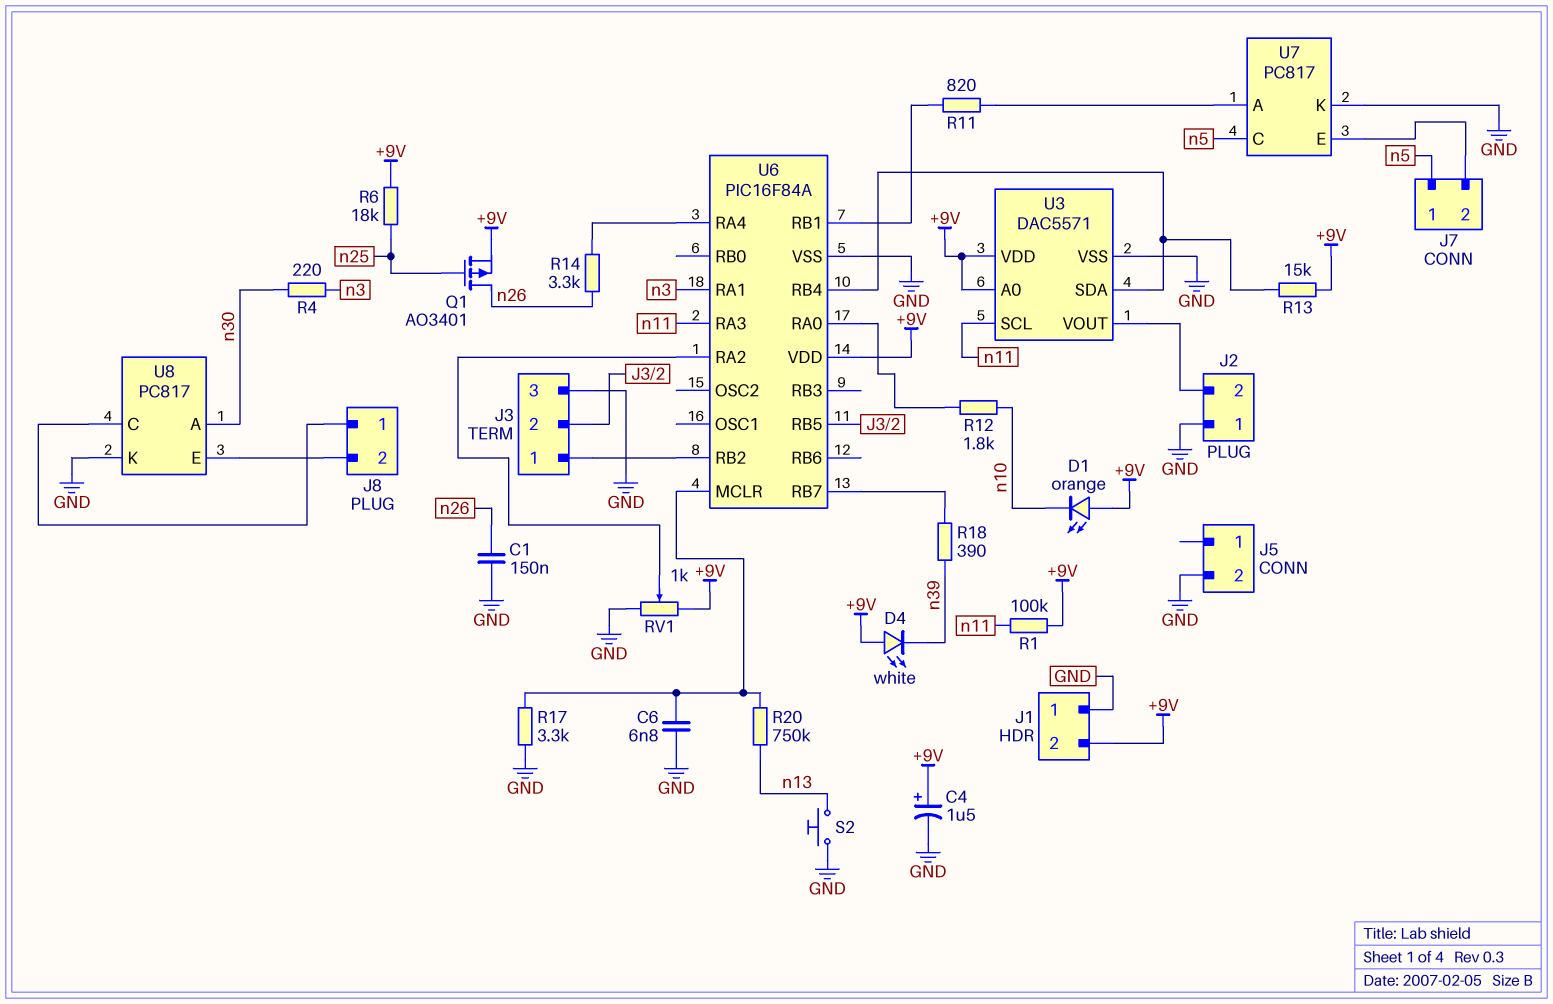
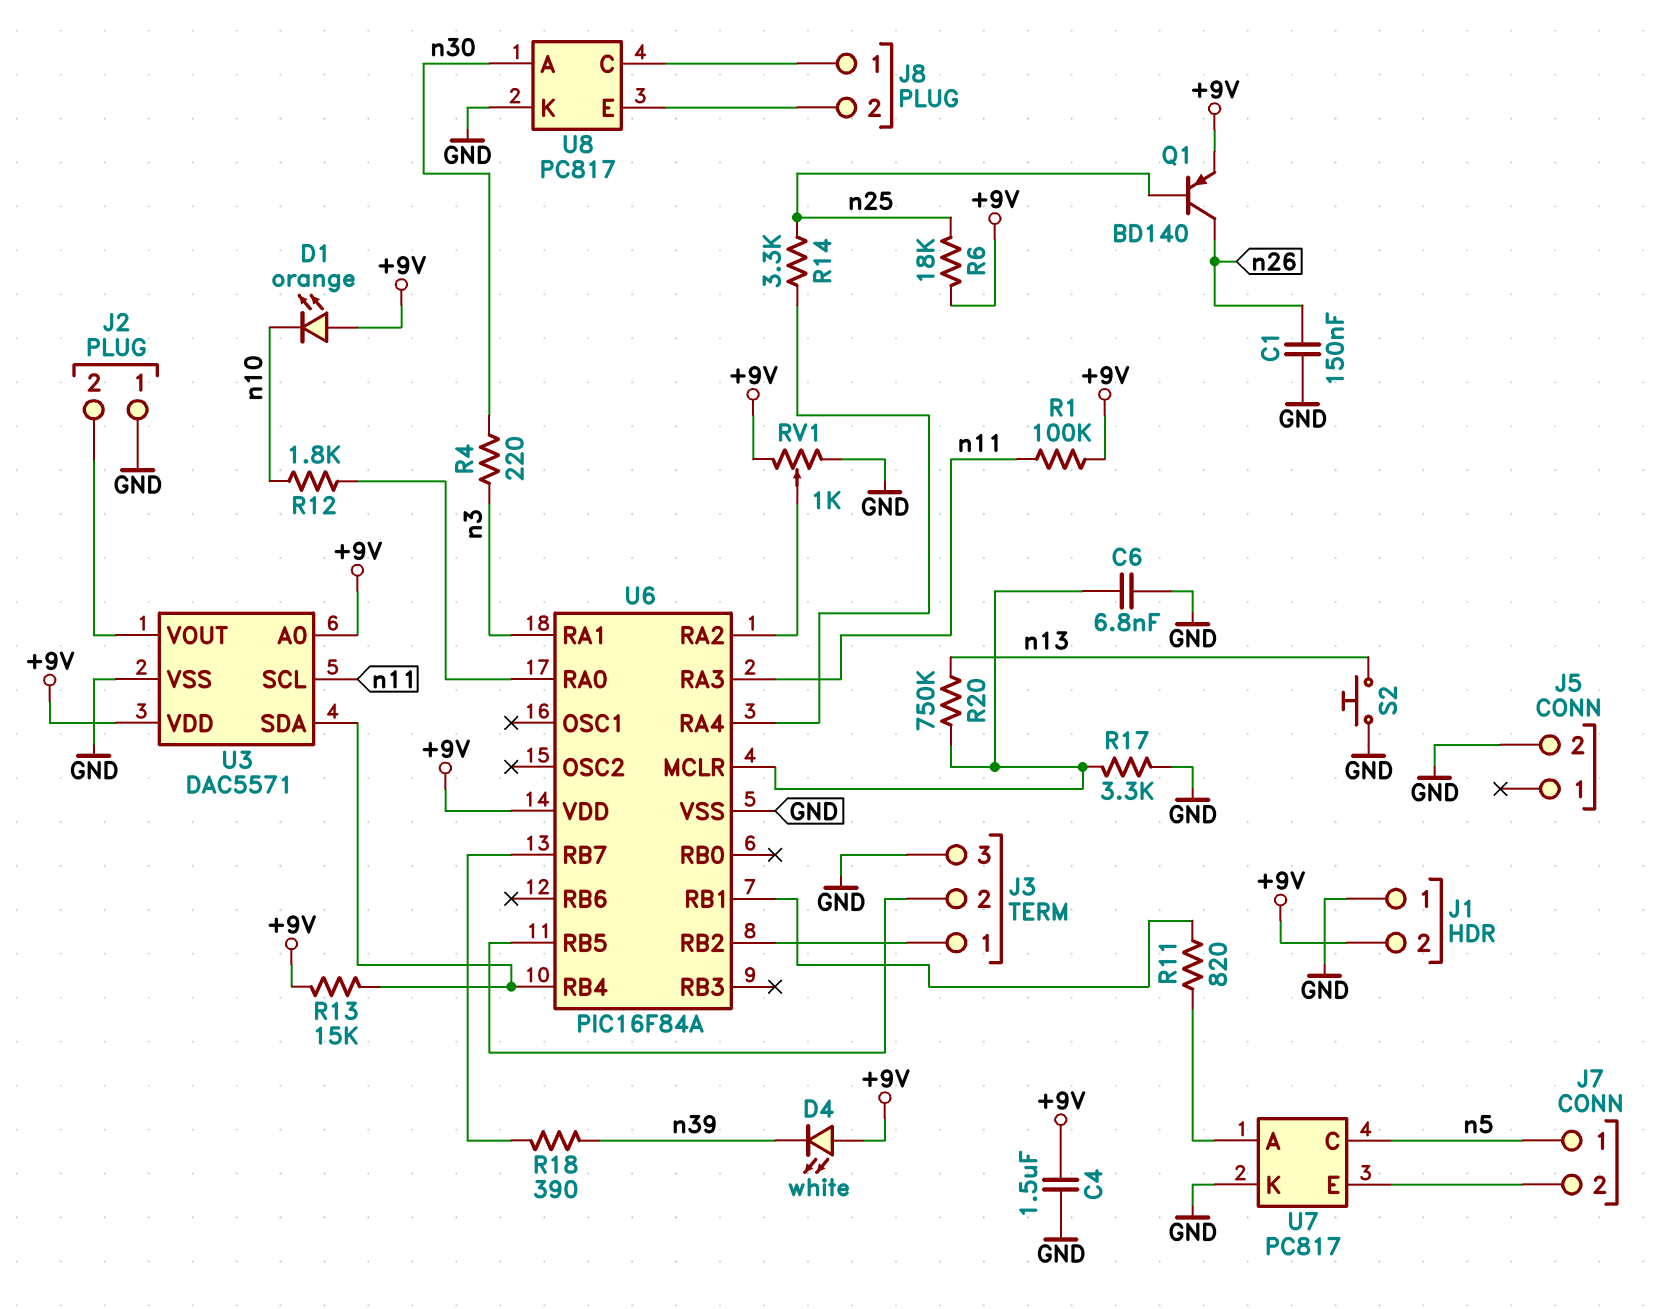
C4: 1.5uF (plus +9V, minus GND) -> 1.5uF (+9V, GND)
Q1: PMOS AO3401 (G n25, D n26, S +9V) -> PNP BD140 (B n25, C n26, E +9V)
R14: 3.3k (U6/RA4, n26) -> 3.3k (U6/RA4, n25)

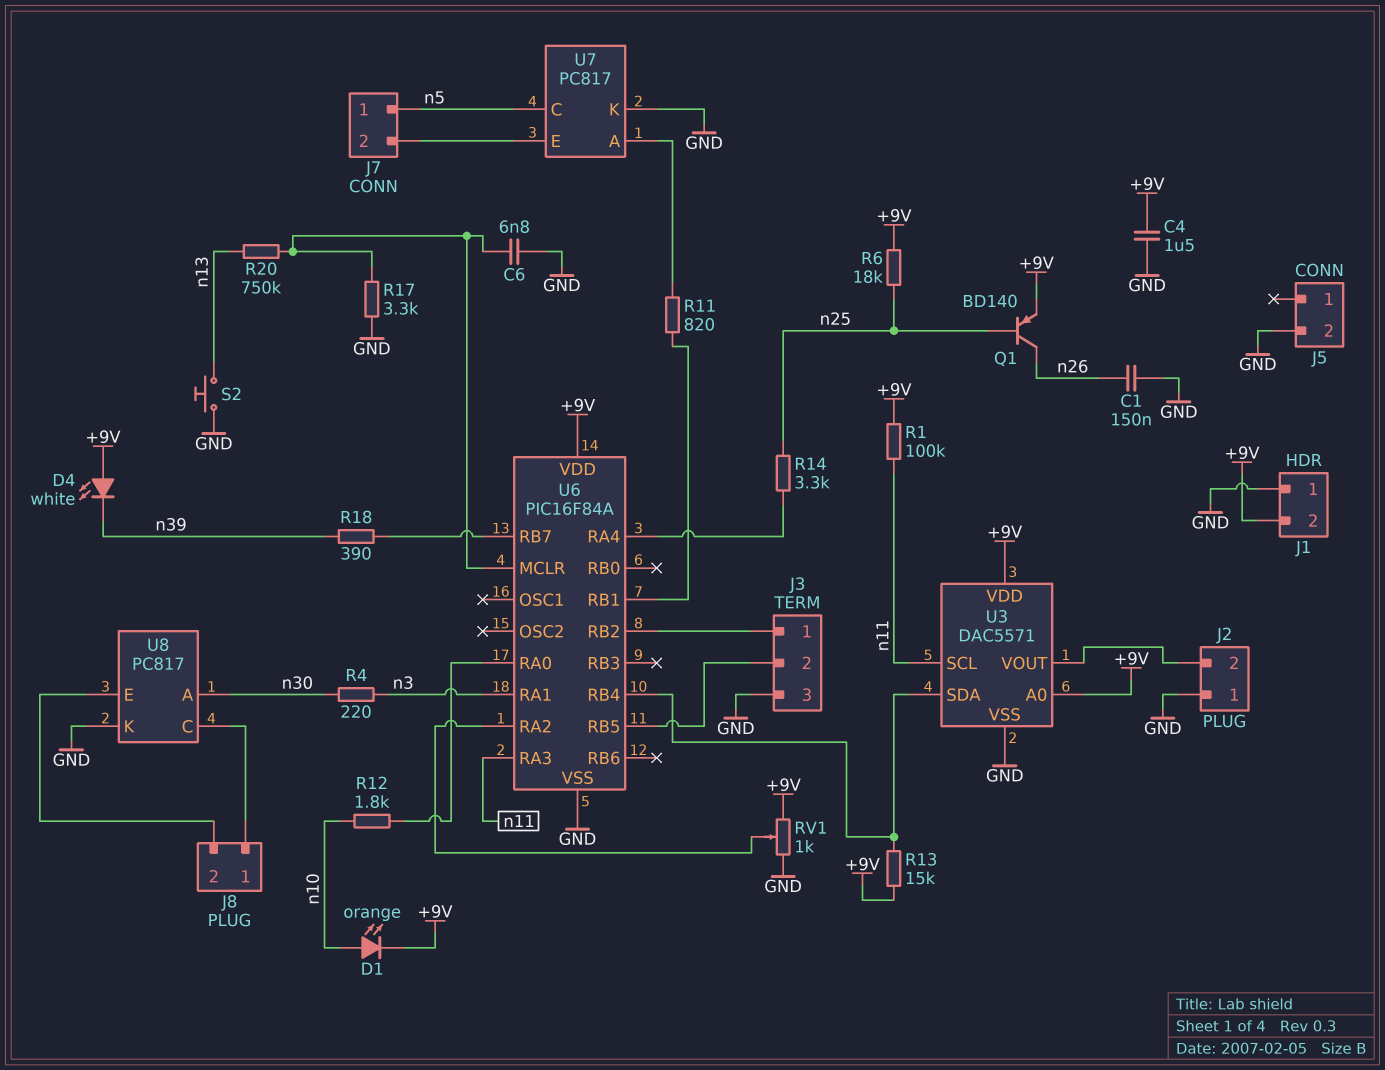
D1: LED orange (A +9V, K n10) -> LED orange (A n10, K +9V)

